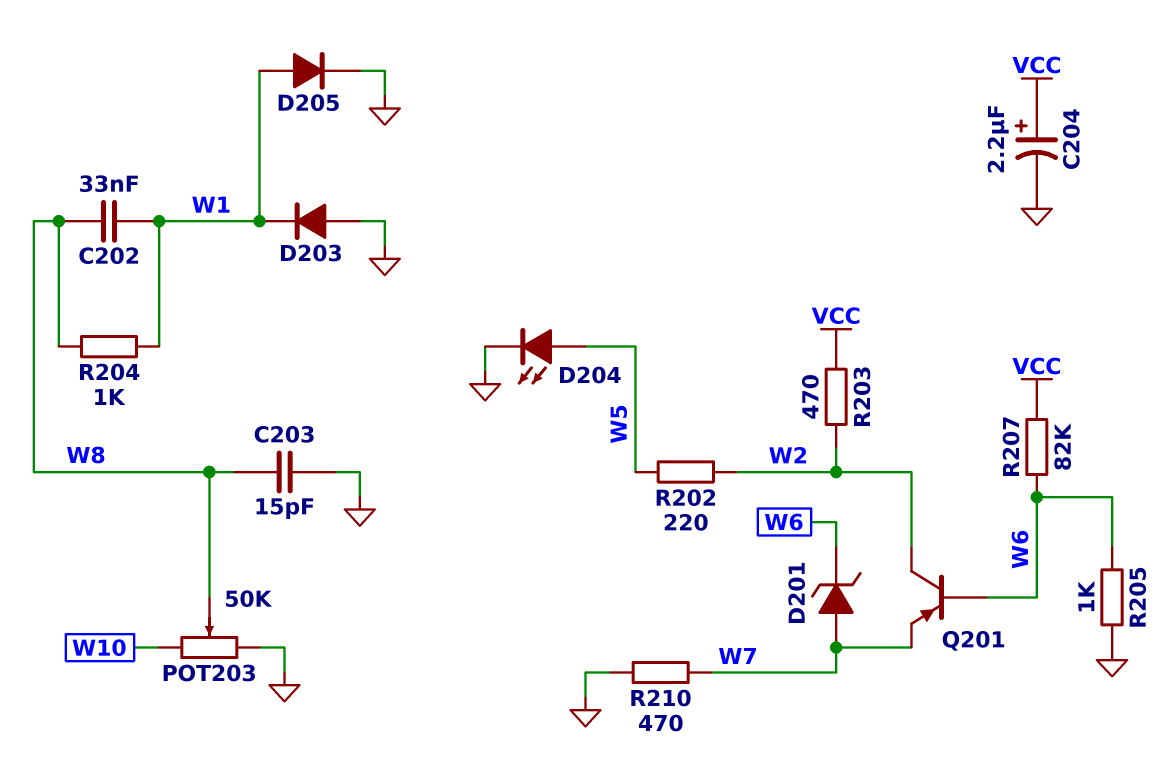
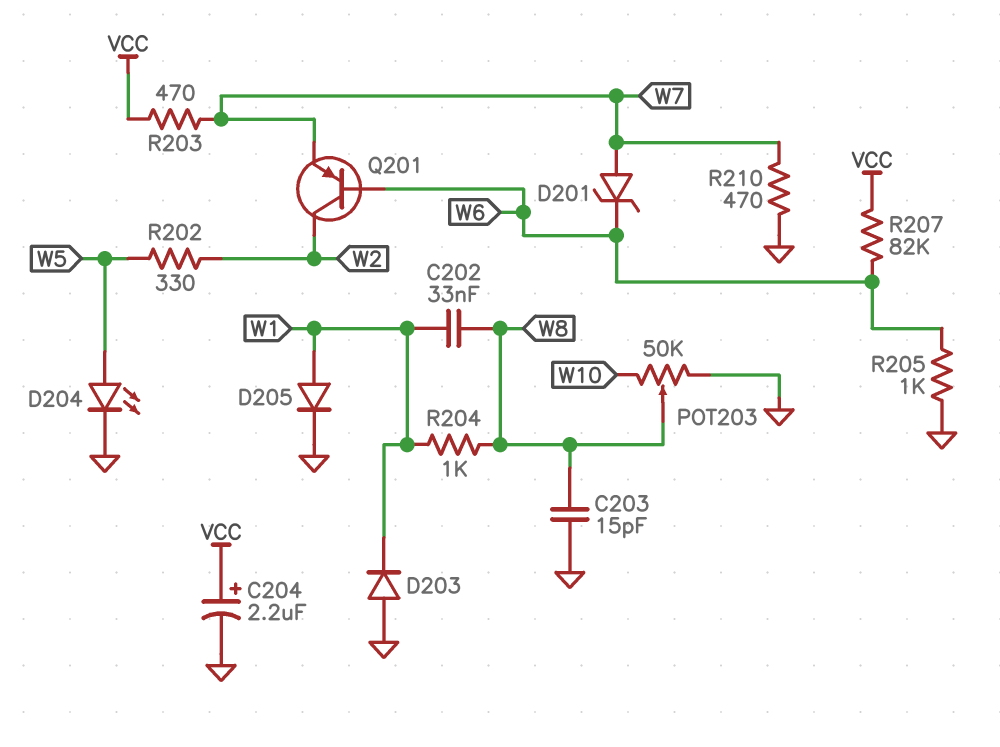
R202: 220 (W2, W5) -> 330 (W2, W5)
R203: 470 (VCC, W2) -> 470 (VCC, W7)

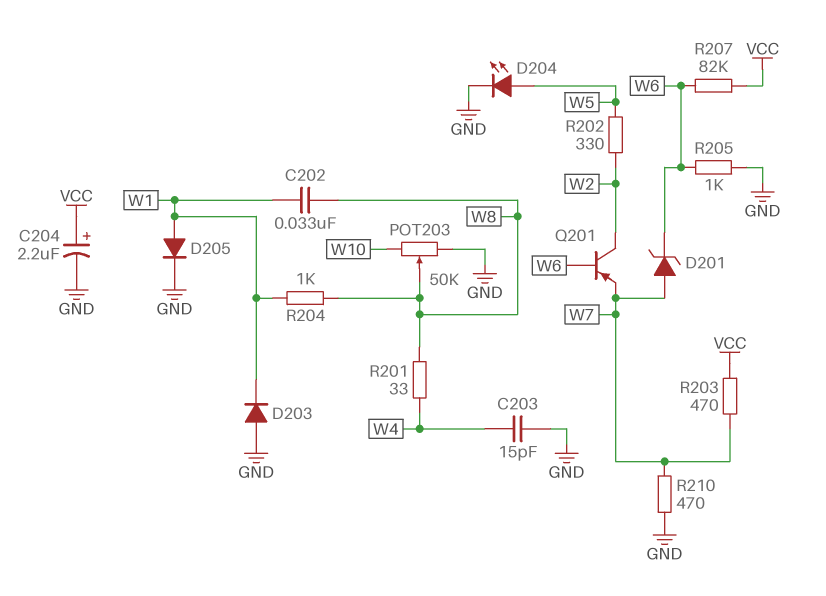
C203: 15pF (GND, W8) -> 15pF (GND, W4)
R201: none -> 33 (W4, W8)

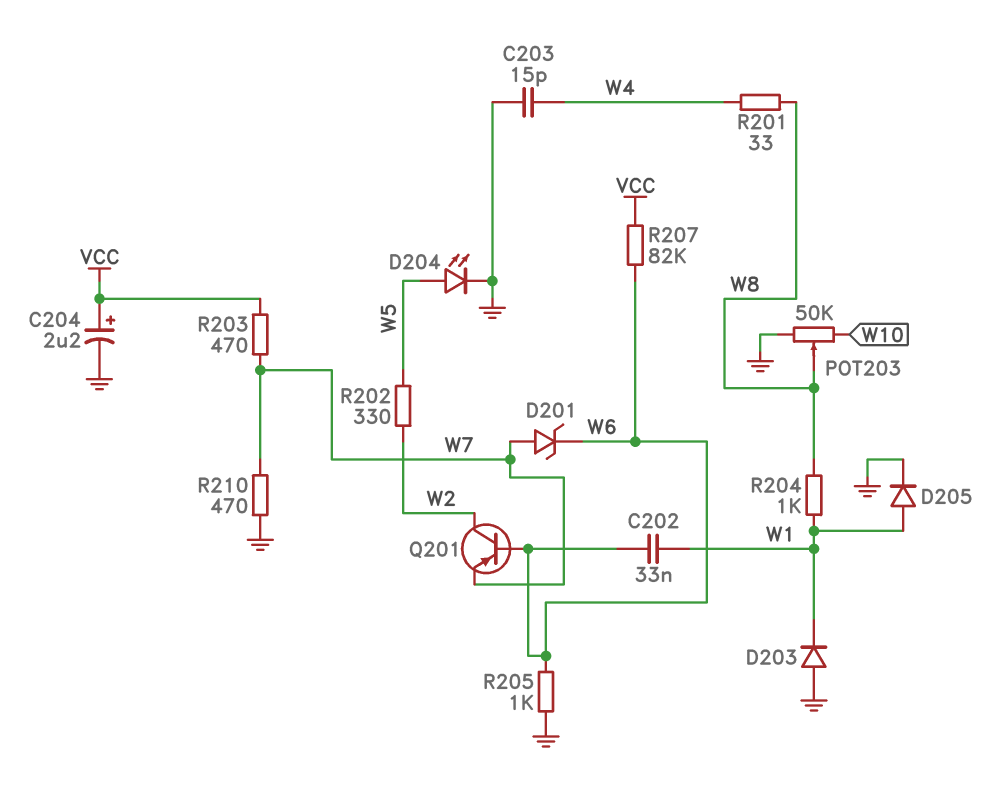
C202: 33nF (W1, W8) -> 33nF (W1, W6)

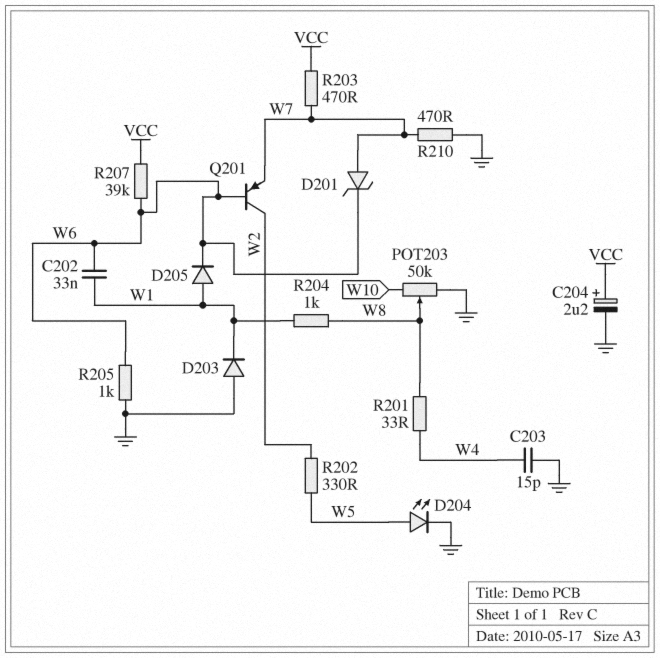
D205: diode (A W1, K GND) -> diode (A W1, K W6)
R207: 82k (VCC, W6) -> 39k (VCC, W6)

